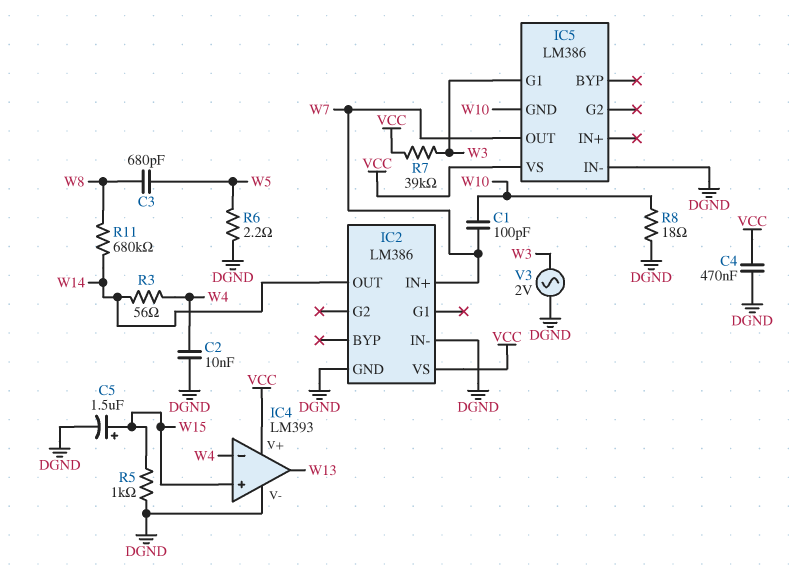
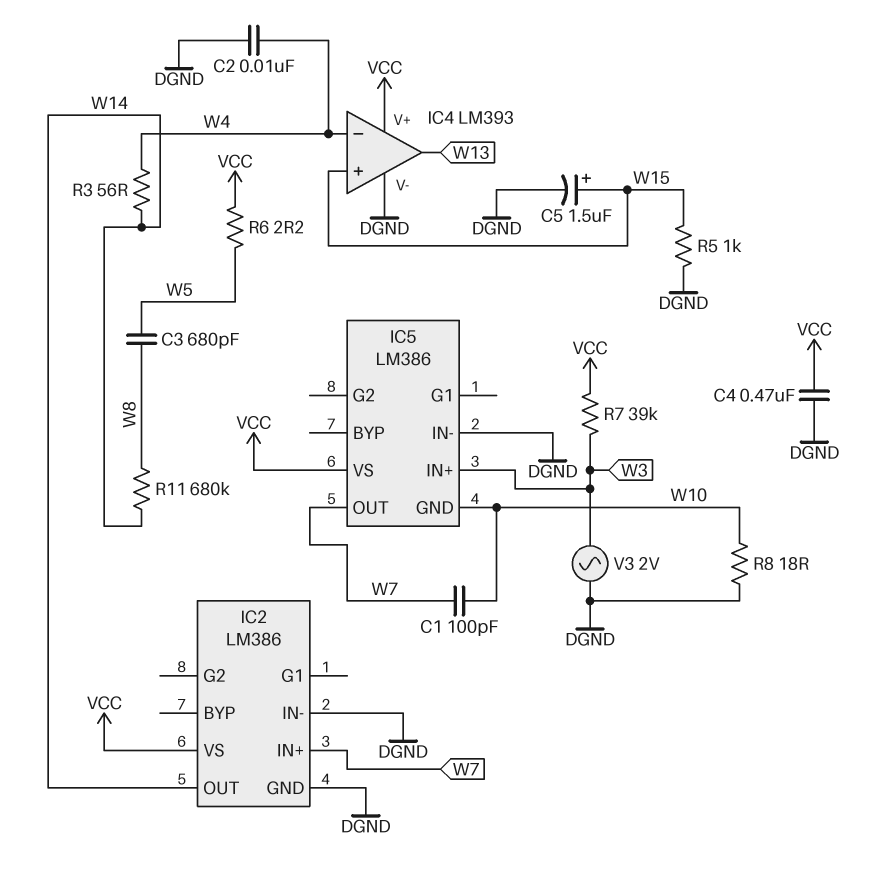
IC5 pin G1: W3 -> none
IC5 pin IN+: none -> W3
R6: 2.2 (DGND, W5) -> 2.2 (VCC, W5)

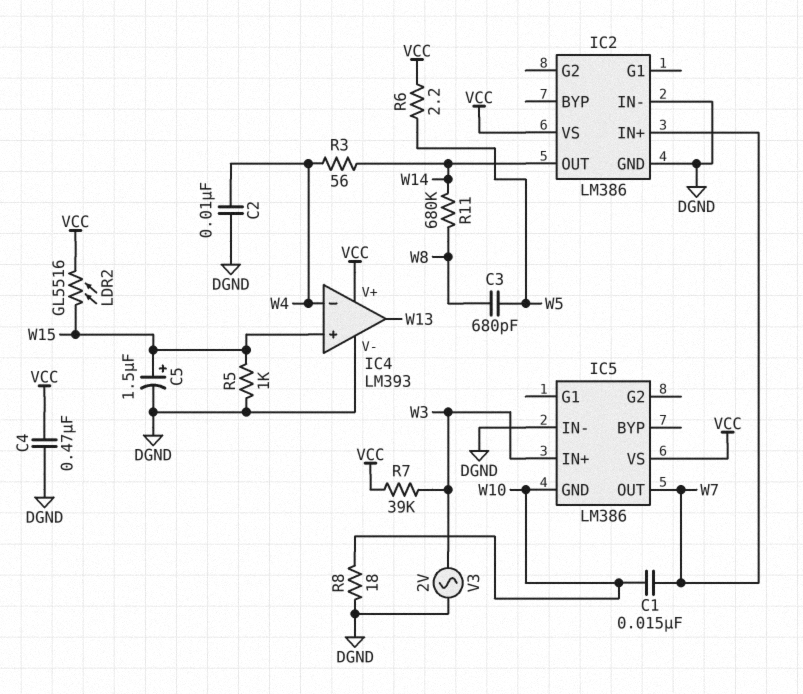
C1: 100pF (W7, W10) -> 15nF (W7, W10)
LDR2: none -> GL5516 (VCC, W15)

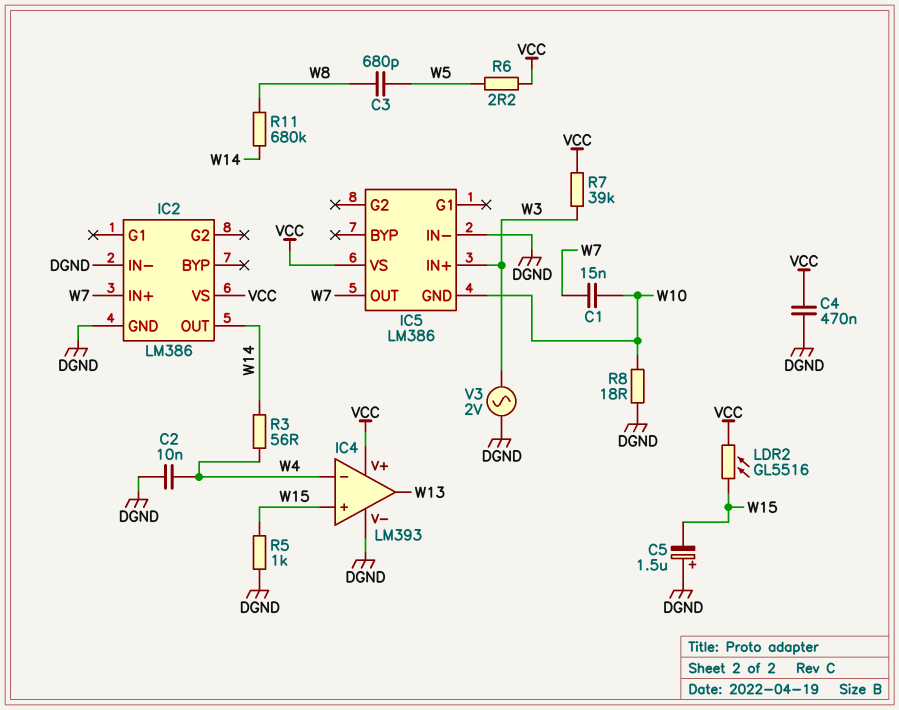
C5: 1.5uF (plus W15, minus DGND) -> 1.5uF (plus DGND, minus W15)

